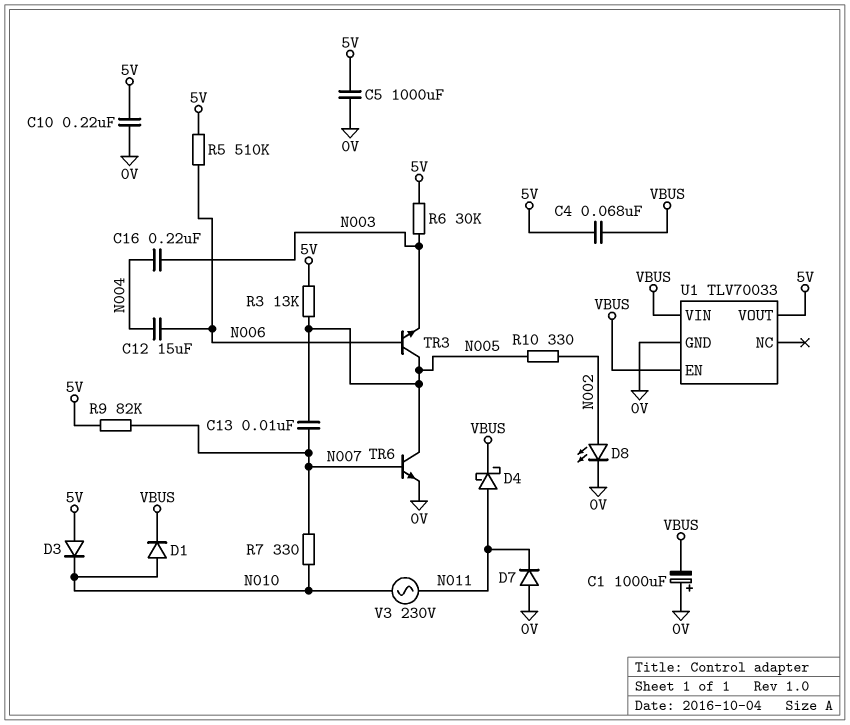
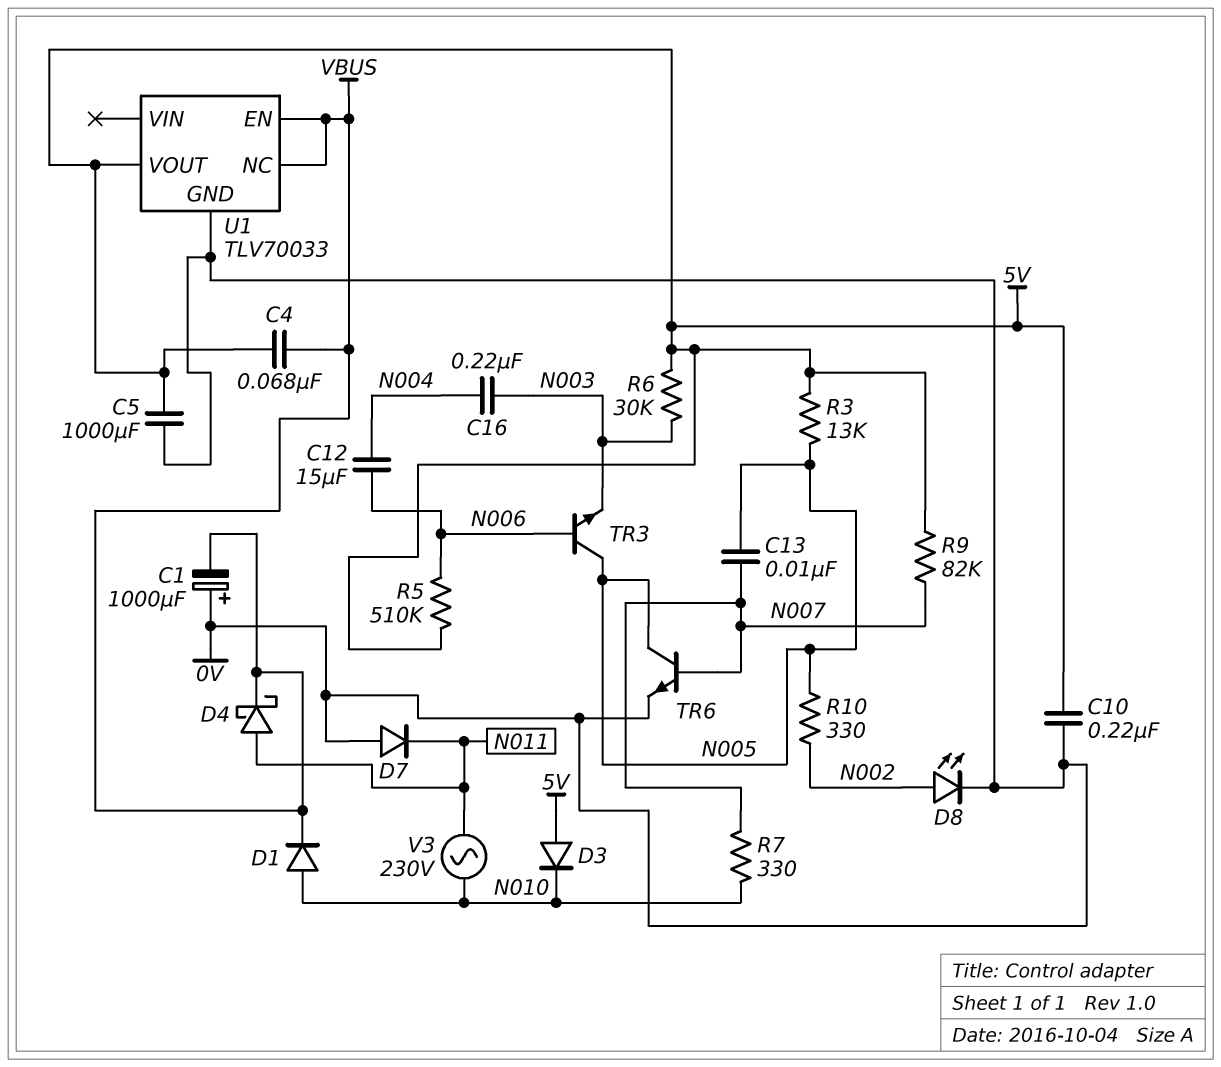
U1 pin NC: none -> VBUS
U1 pin VIN: VBUS -> none

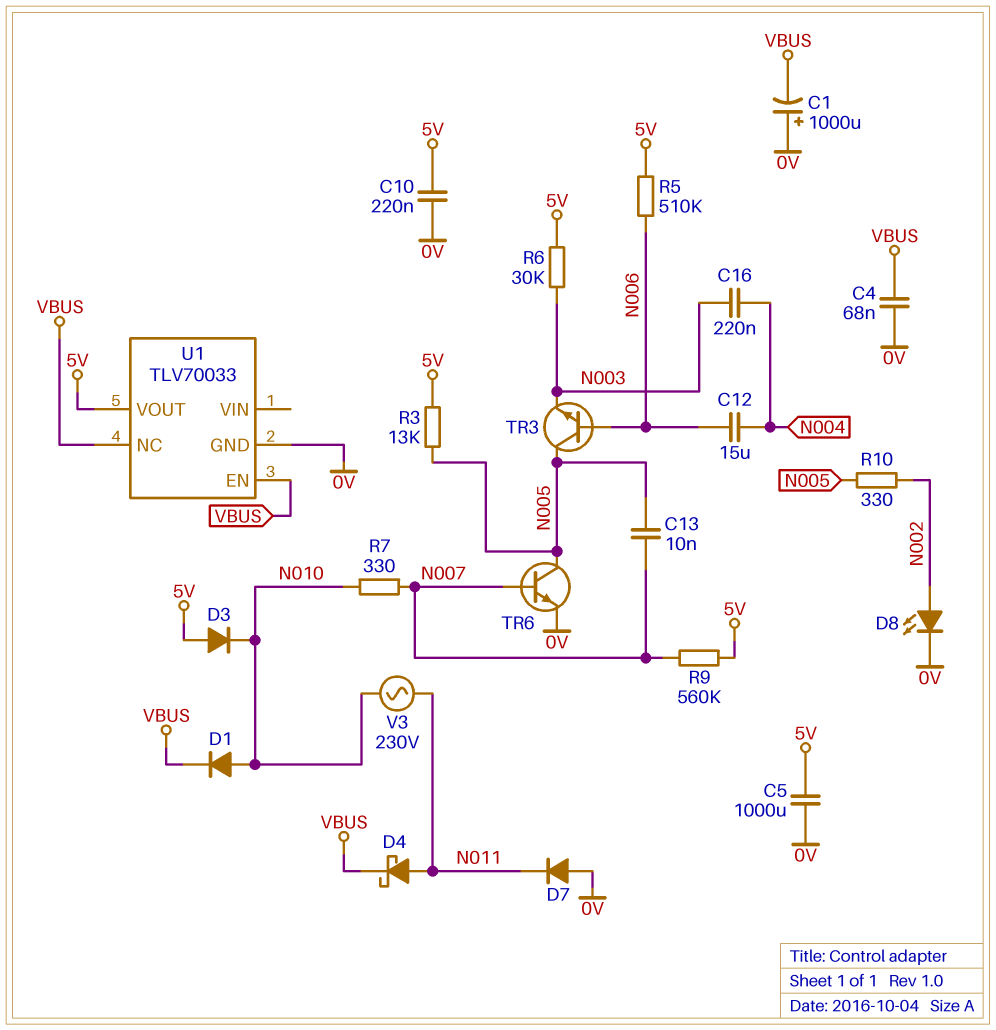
C4: 68nF (5V, VBUS) -> 68nF (0V, VBUS)
R9: 82k (5V, N007) -> 560k (5V, N007)

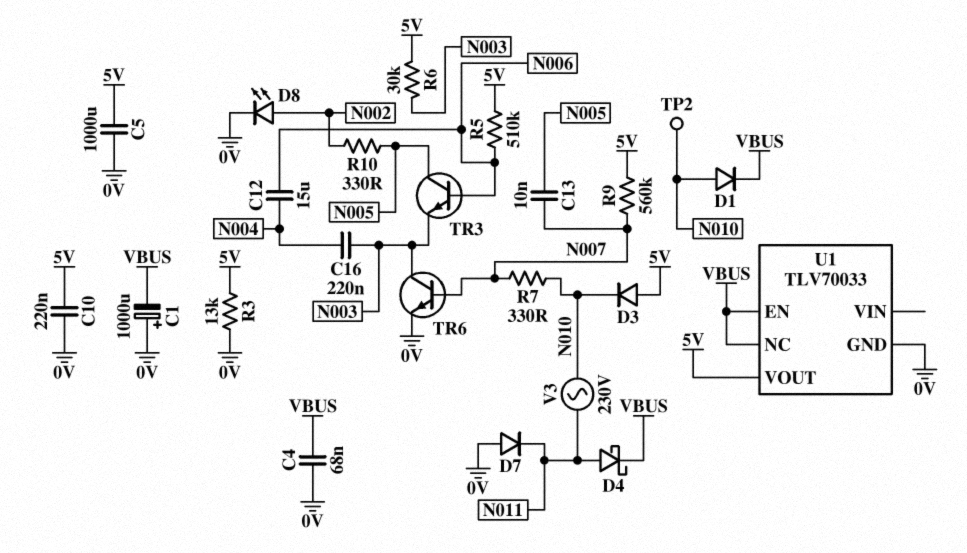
R3: 13k (5V, N005) -> 13k (0V, 5V)
TP2: none -> test point (N010)
TR6: NPN (B N007, C N005, E 0V) -> NPN (B N007, C N003, E 0V)

